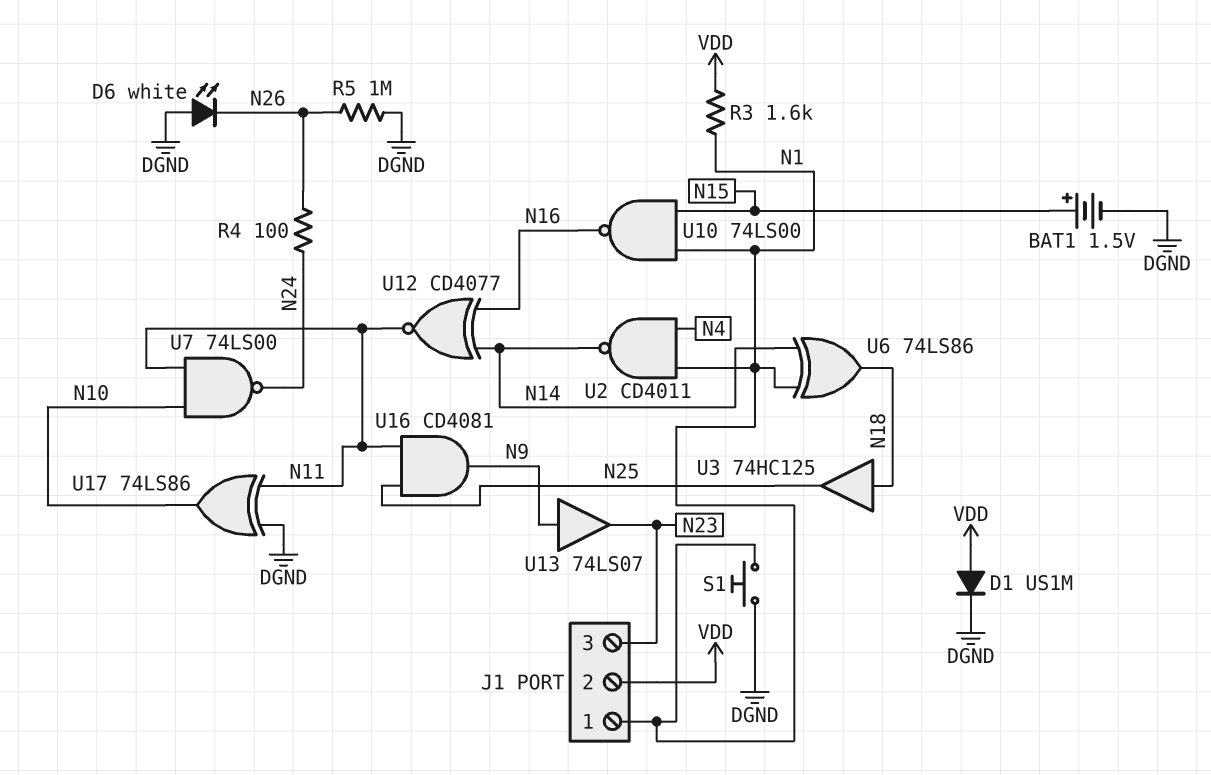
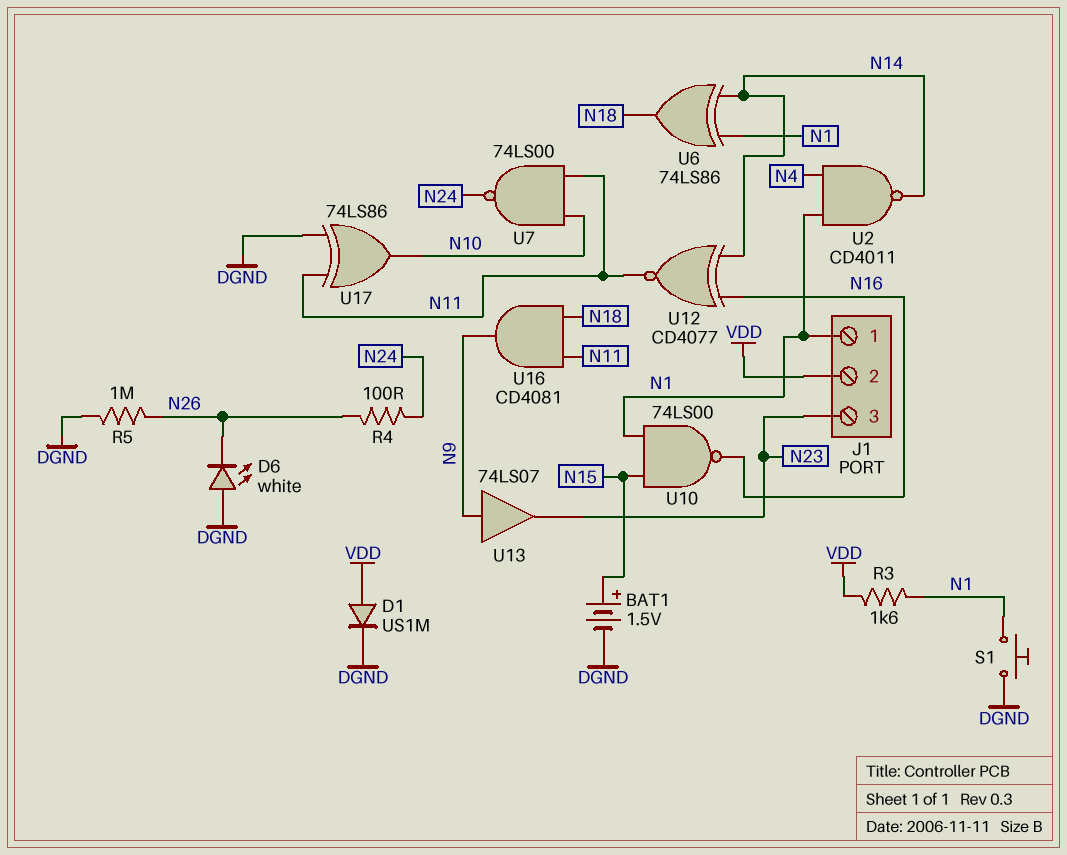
U3: buffer 74HC125 (in N18, out N25) -> none
U16: AND CD4081 (in N11, in N25, out N9) -> AND CD4081 (in N11, in N18, out N9)

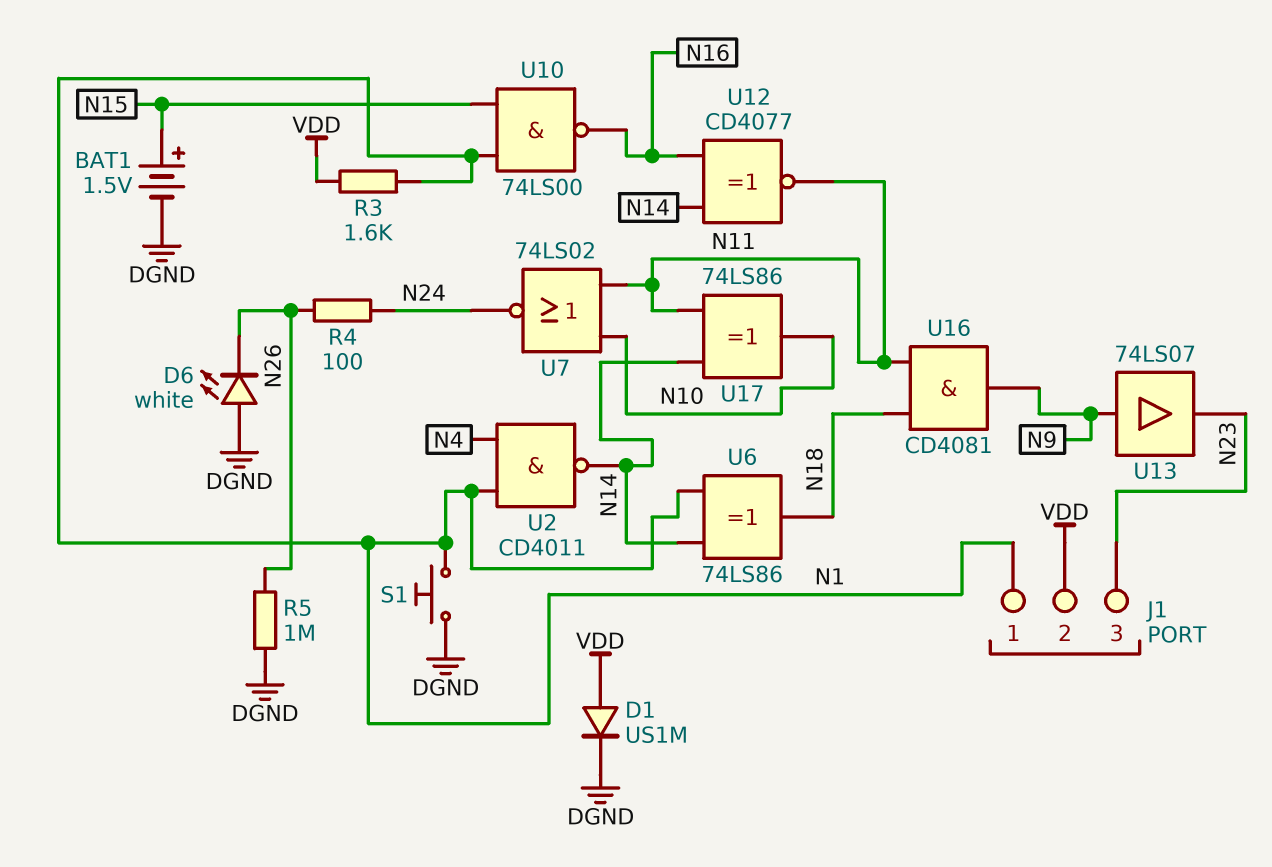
U7: NAND 74LS00 (in N10, in N11, out N24) -> NOR 74LS02 (in N10, in N11, out N24)
U17: XOR 74LS86 (in DGND, in N11, out N10) -> XOR 74LS86 (in N11, in N14, out N10)

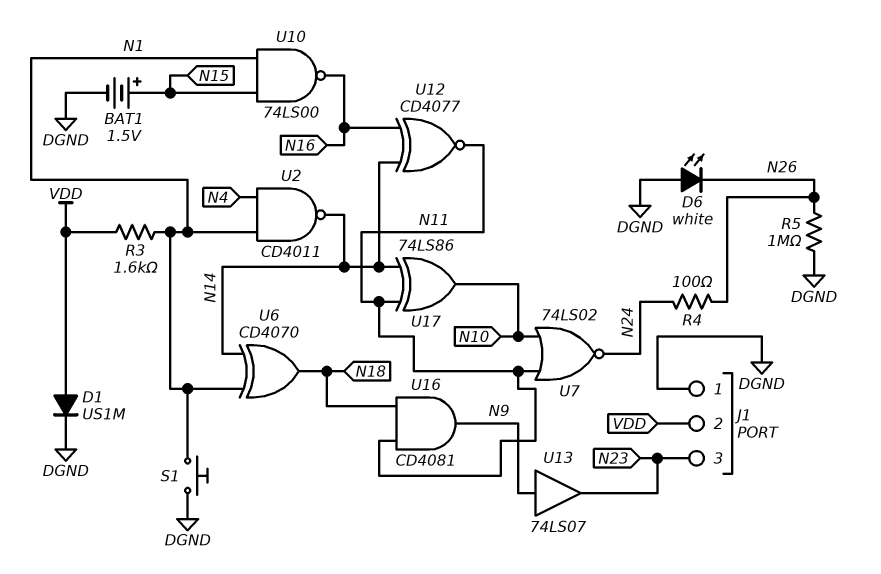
J1 pin 1: N1 -> DGND
U6: XOR 74LS86 (in N1, in N14, out N18) -> XOR CD4070 (in N1, in N14, out N18)

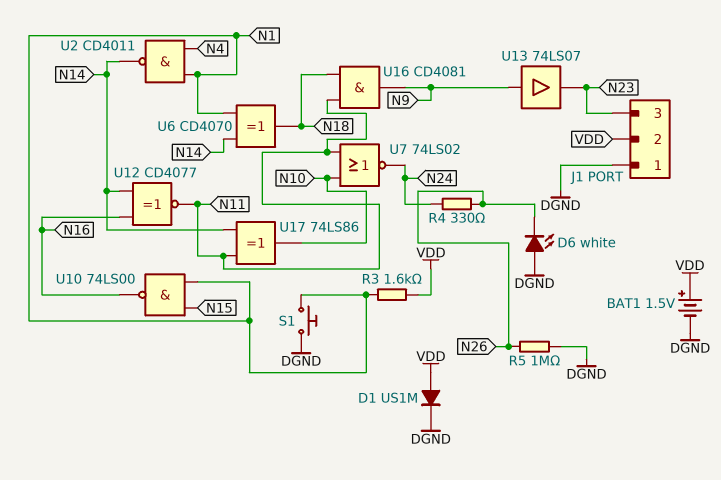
BAT1: 1.5V (plus N15, minus DGND) -> 1.5V (plus VDD, minus DGND)
R4: 100 (N24, N26) -> 330 (N24, N26)

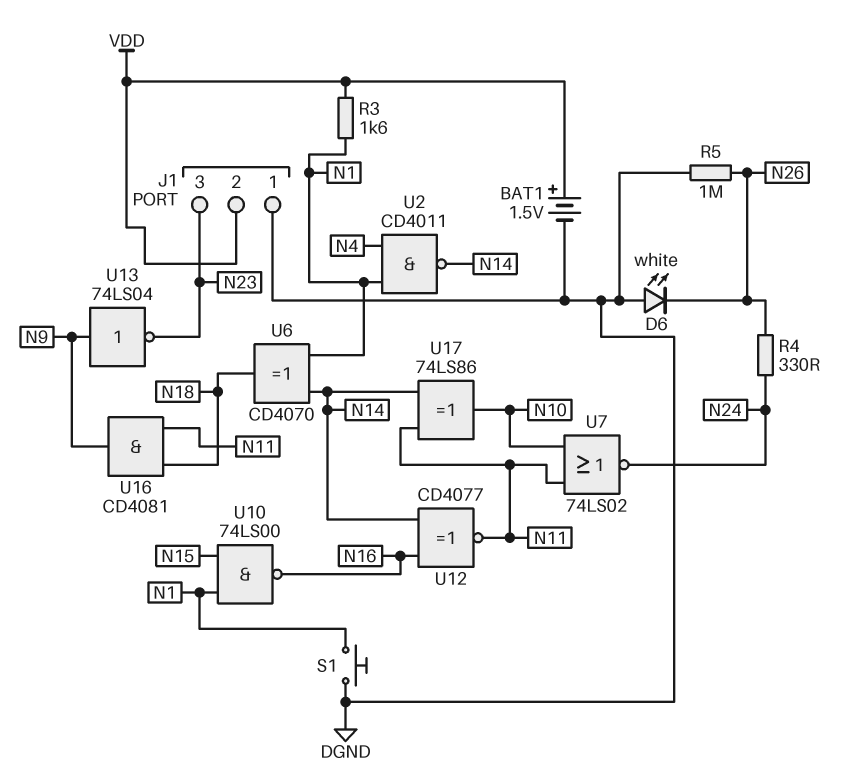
D1: diode US1M (A VDD, K DGND) -> none
U13: buffer 74LS07 (in N9, out N23) -> NOT 74LS04 (in N9, out N23)

